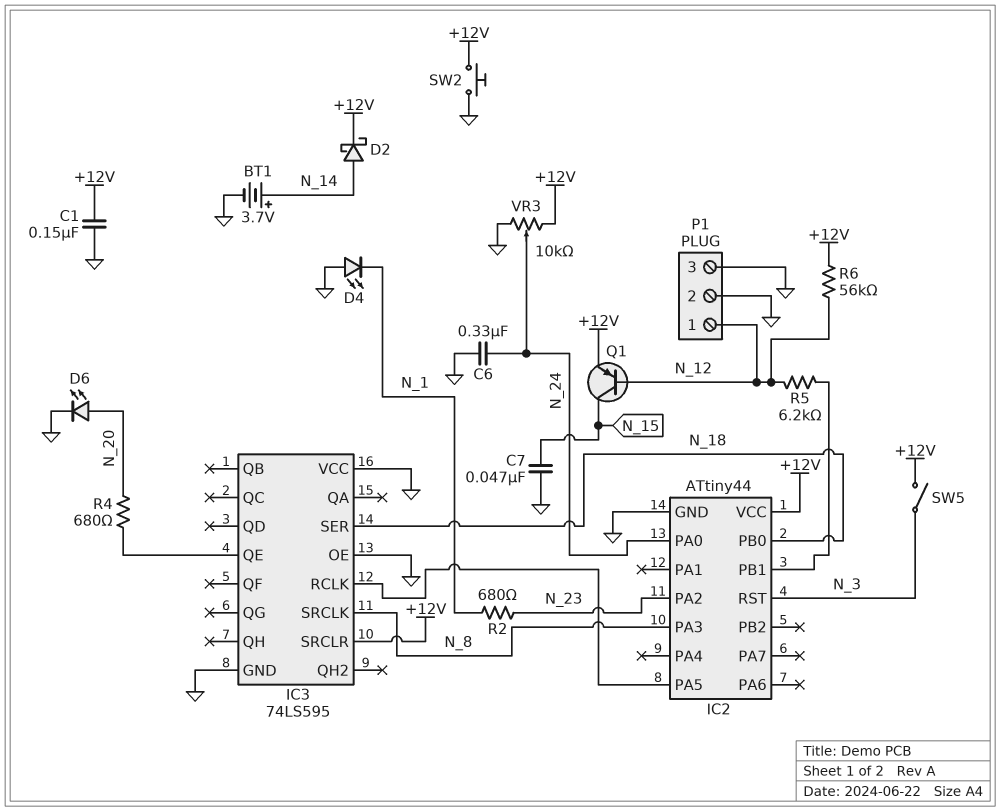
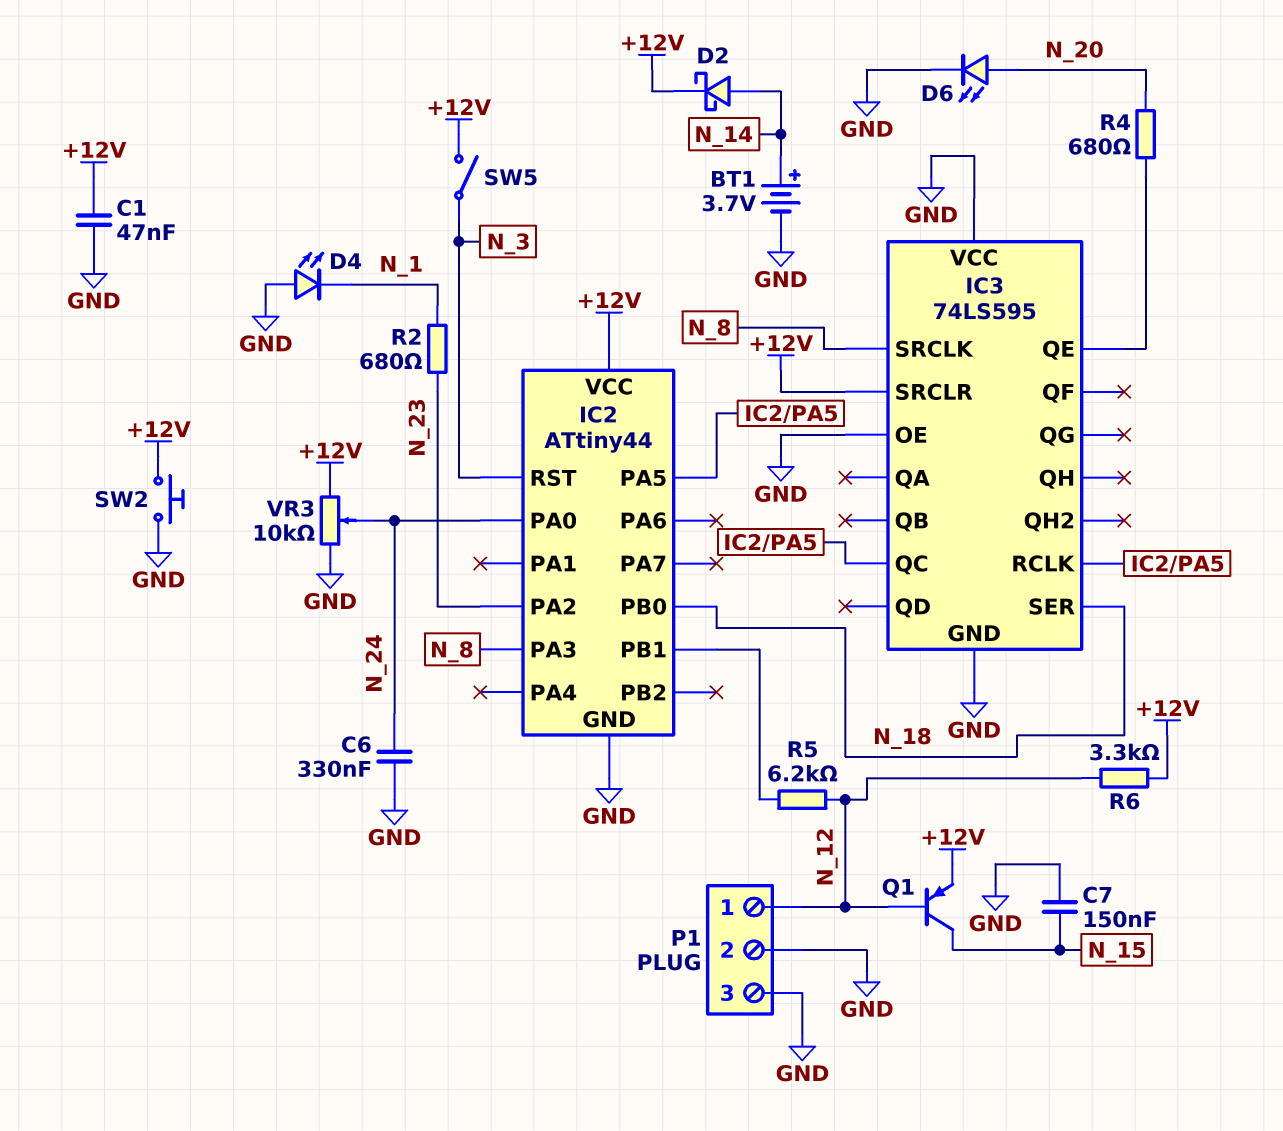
C1: 150nF (+12V, GND) -> 47nF (+12V, GND)
C7: 47nF (GND, N_15) -> 150nF (GND, N_15)
IC3 pin QC: none -> IC2/PA5
R6: 56k (+12V, N_12) -> 3.3k (+12V, N_12)

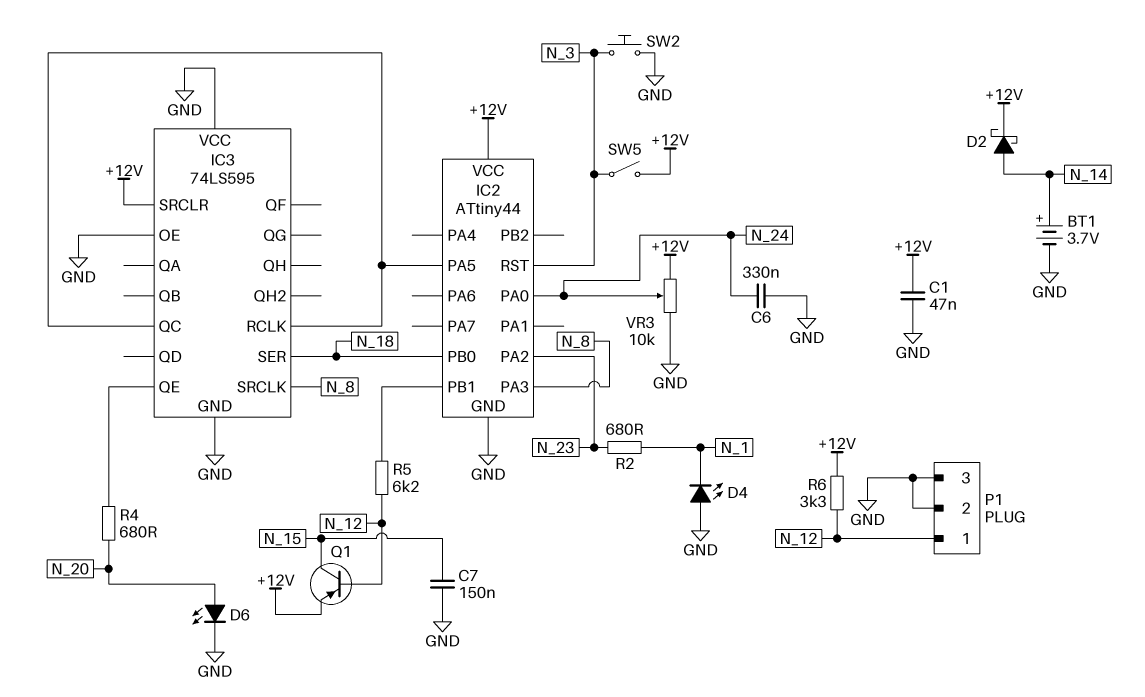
SW2: button (+12V, GND) -> button (GND, N_3)

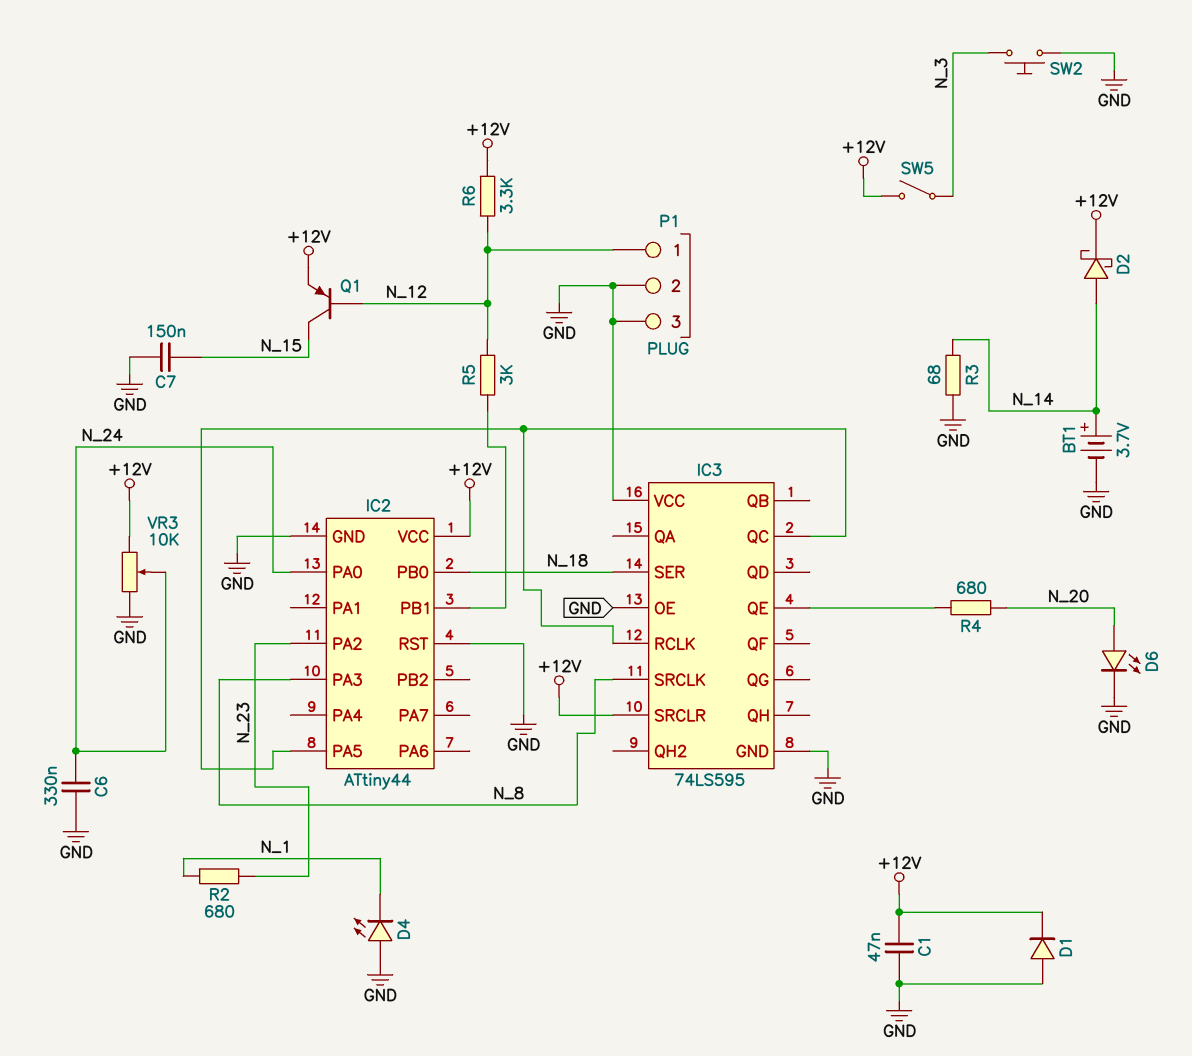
D1: none -> diode (A GND, K +12V)
IC2 pin RST: N_3 -> GND
R3: none -> 68 (GND, N_14)
R5: 6.2k (IC2/PB1, N_12) -> 3k (IC2/PB1, N_12)

